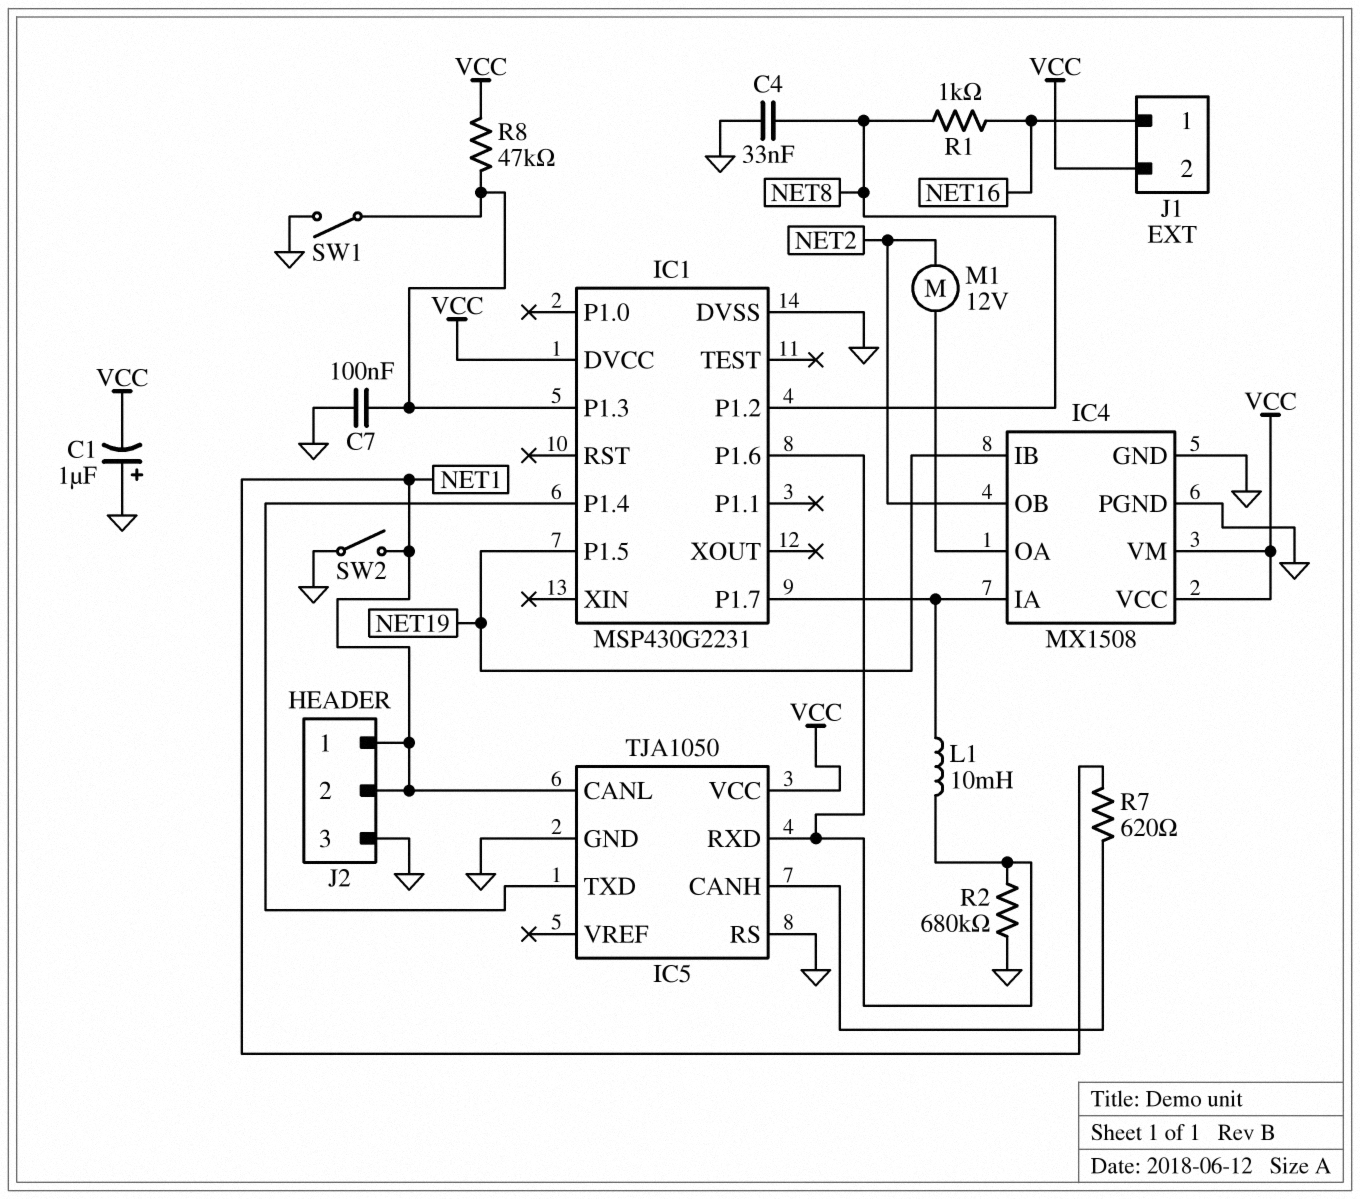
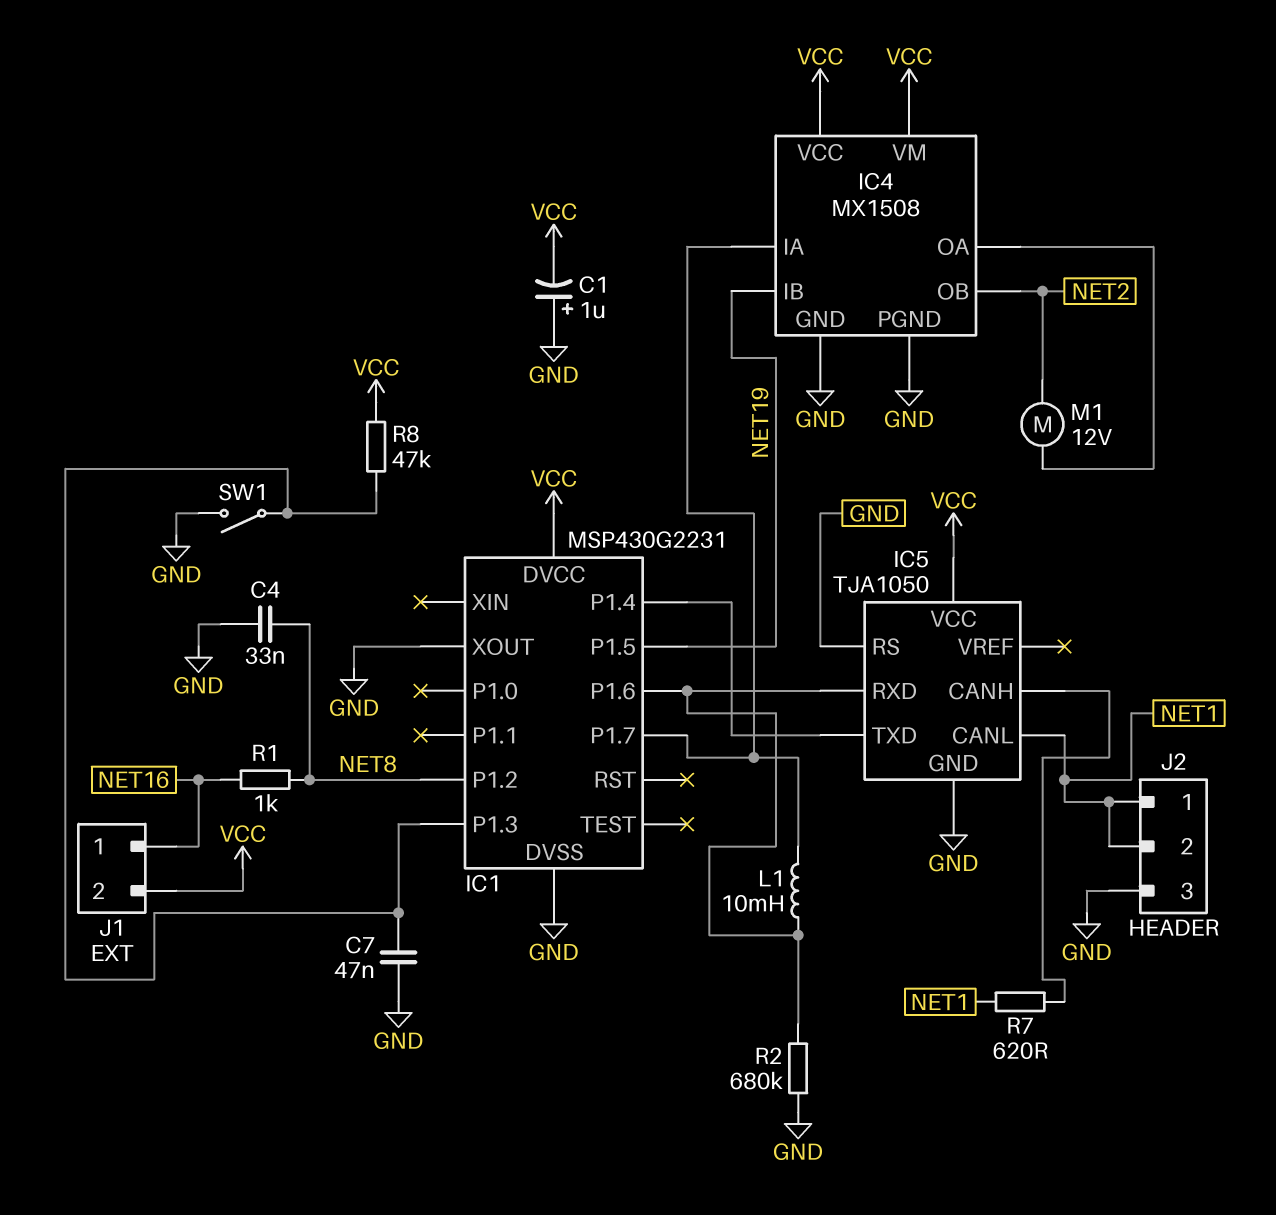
C7: 100nF (GND, IC1/P1.3) -> 47nF (GND, IC1/P1.3)
IC1 pin XOUT: none -> GND
SW2: switch (GND, NET1) -> none

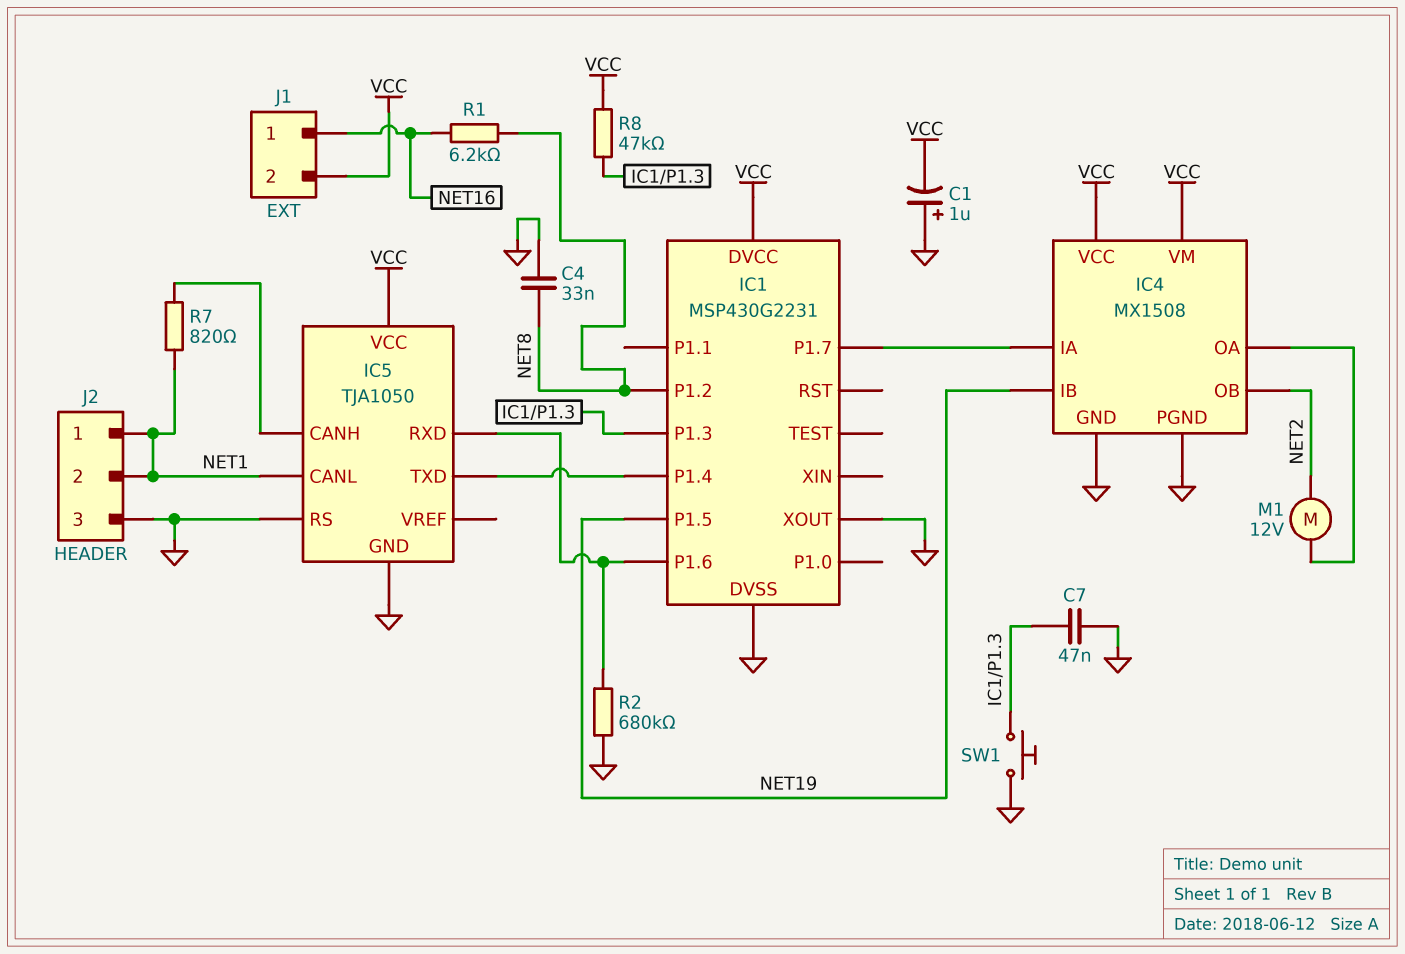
L1: 10mH (IC1/P1.6, IC1/P1.7) -> none
R1: 1k (NET8, NET16) -> 6.2k (NET8, NET16)
R7: 620 (IC5/CANH, NET1) -> 820 (IC5/CANH, NET1)
SW1: switch (GND, IC1/P1.3) -> button (GND, IC1/P1.3)

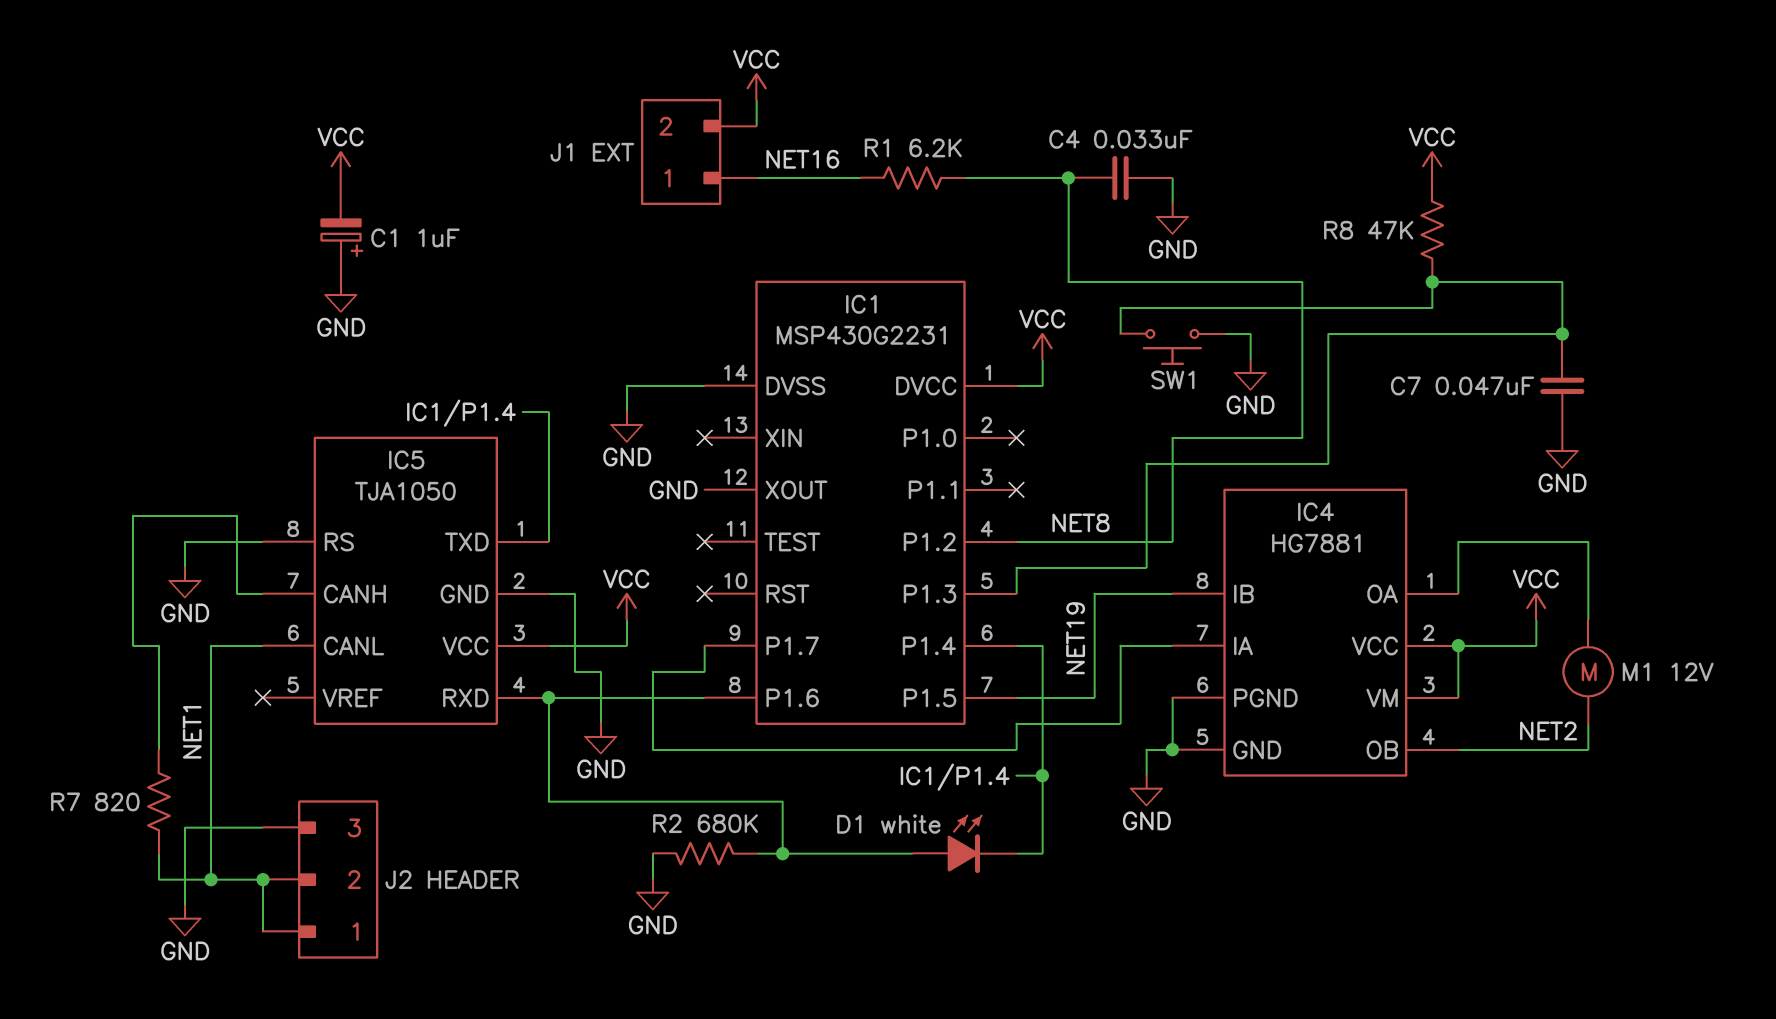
D1: none -> LED white (A IC1/P1.6, K IC1/P1.4)
IC4: MX1508 -> HG7881

